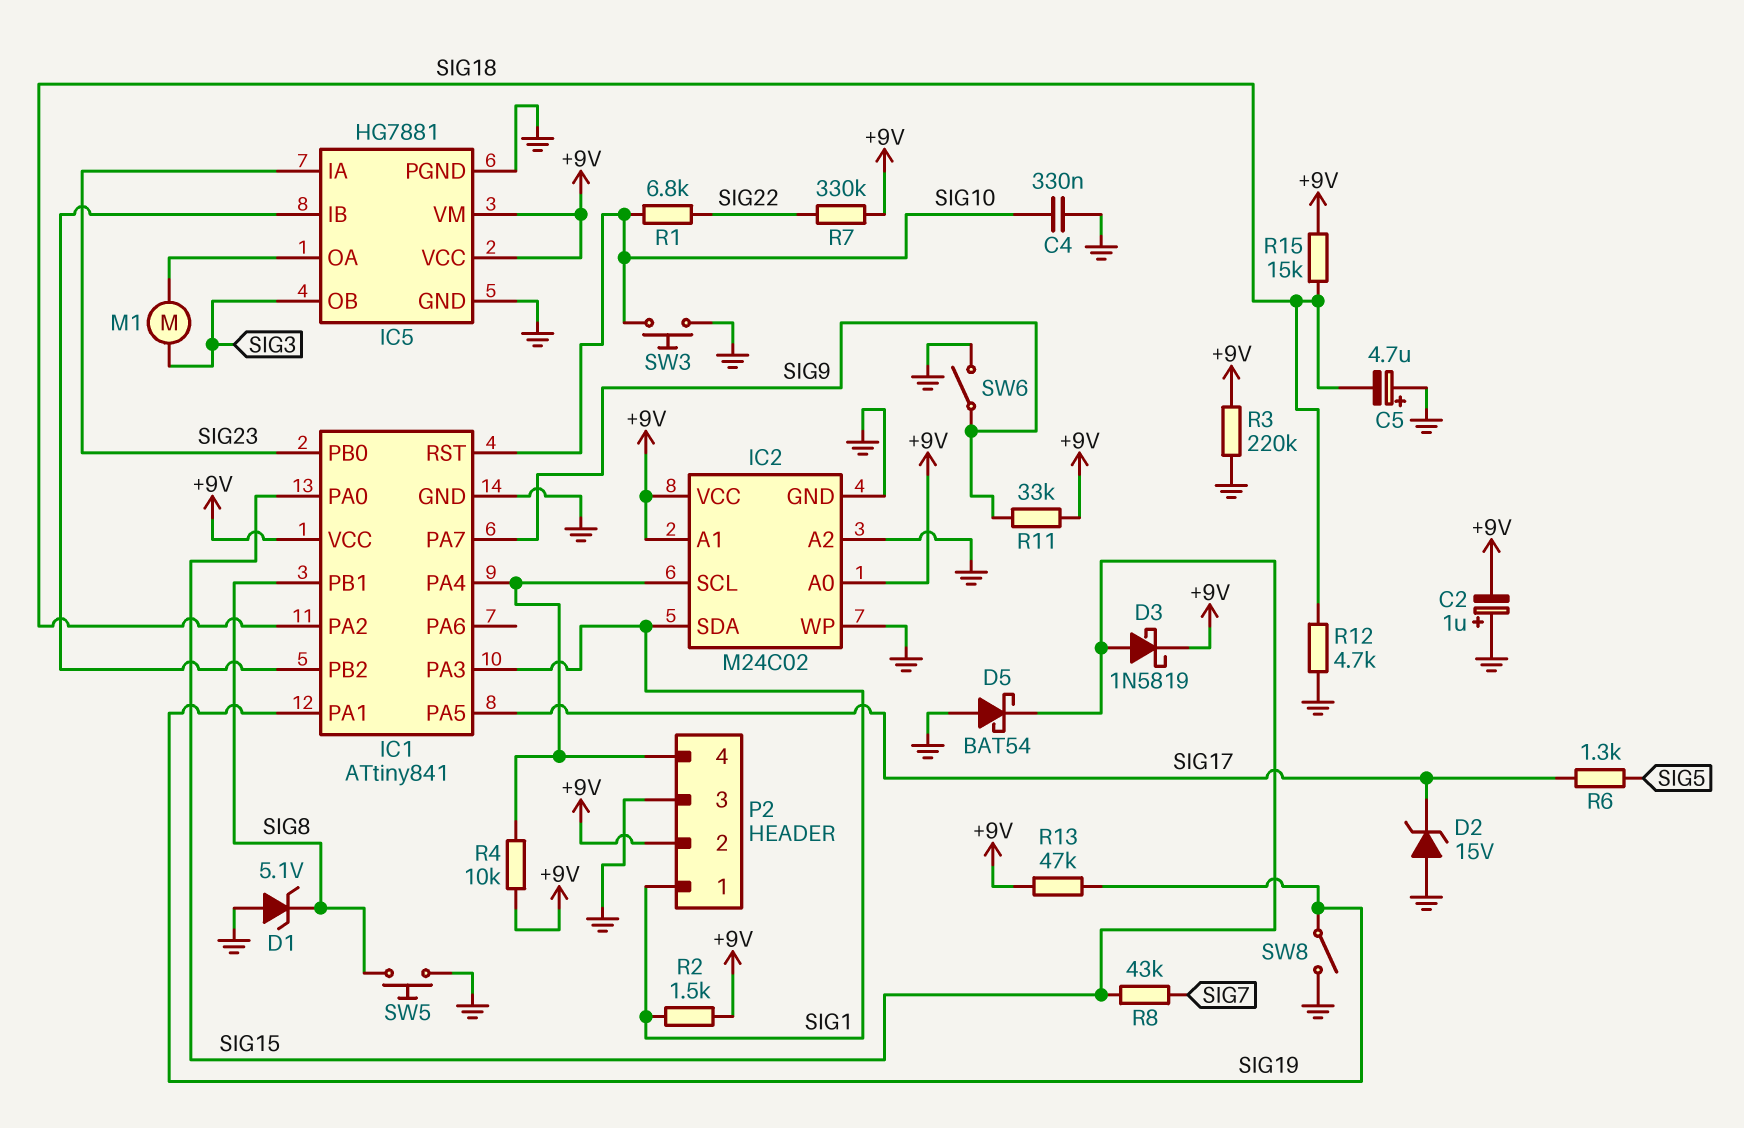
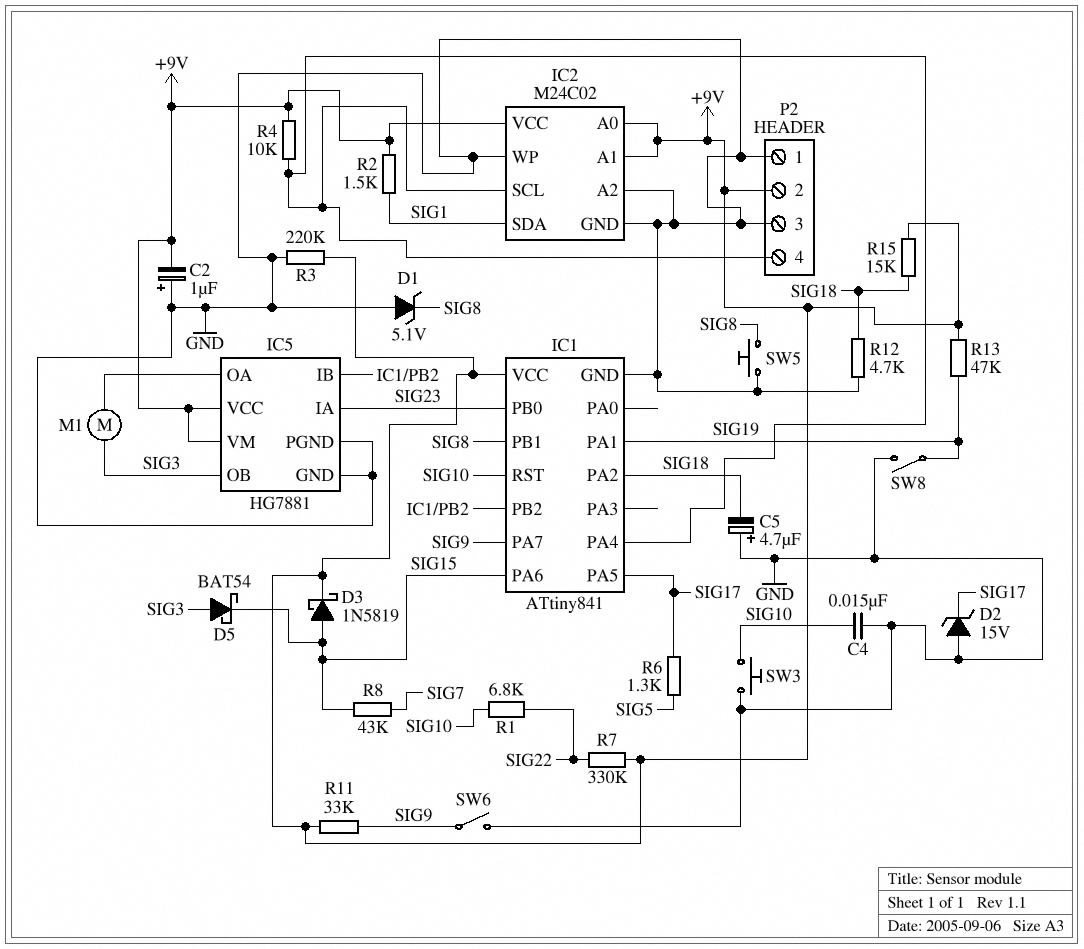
C4: 330nF (GND, SIG10) -> 15nF (GND, SIG10)
D5: schottky BAT54 (A GND, K SIG15) -> schottky BAT54 (A SIG3, K SIG15)
IC1 pin PA0: SIG15 -> none
IC1 pin PA3: SIG1 -> none
IC1 pin PA6: none -> SIG15
P2 pin 1: SIG1 -> GND

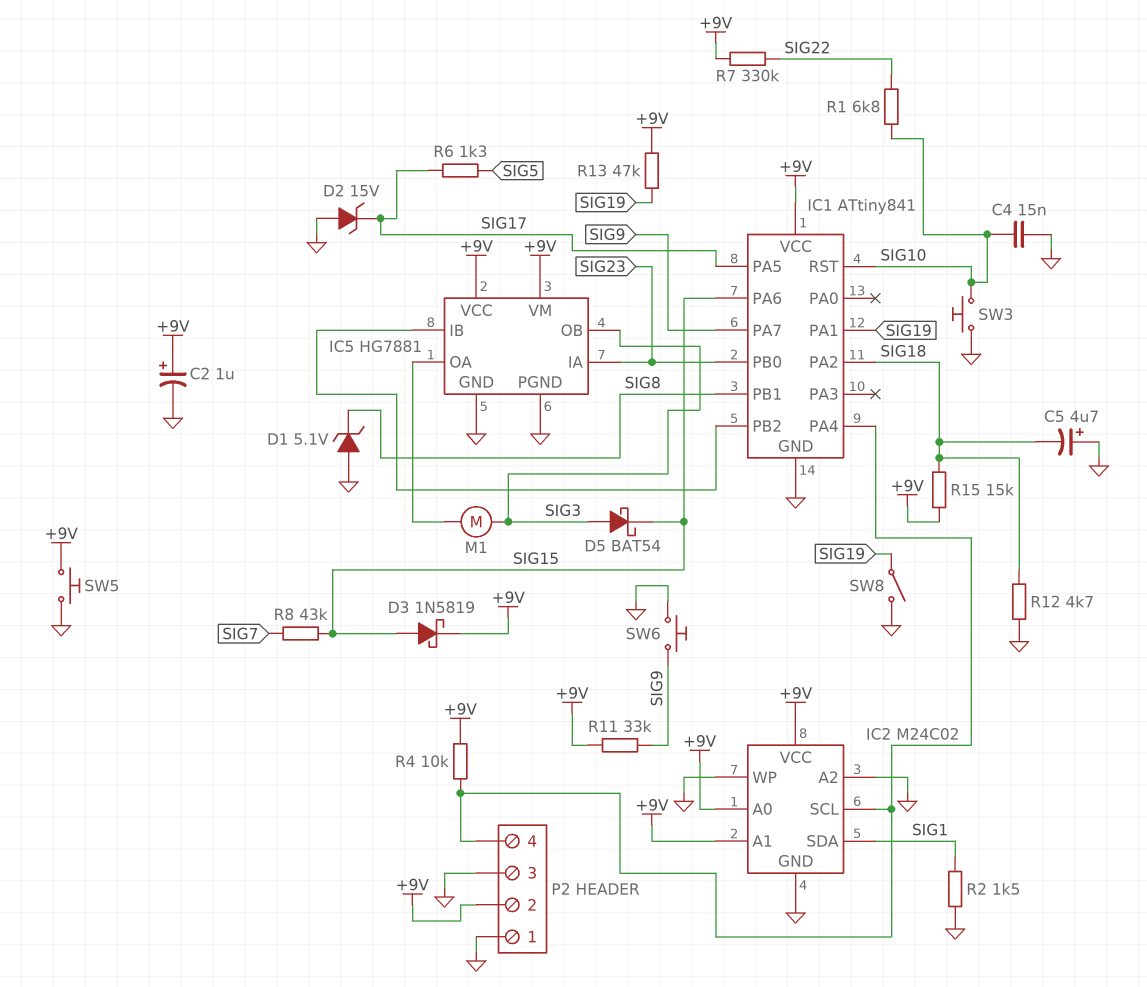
C2: 1uF (plus GND, minus +9V) -> 1uF (plus +9V, minus GND)
R2: 1.5k (+9V, SIG1) -> 1.5k (GND, SIG1)
R3: 220k (+9V, GND) -> none
SW5: button (GND, SIG8) -> button (+9V, GND)
SW6: switch (GND, SIG9) -> button (GND, SIG9)

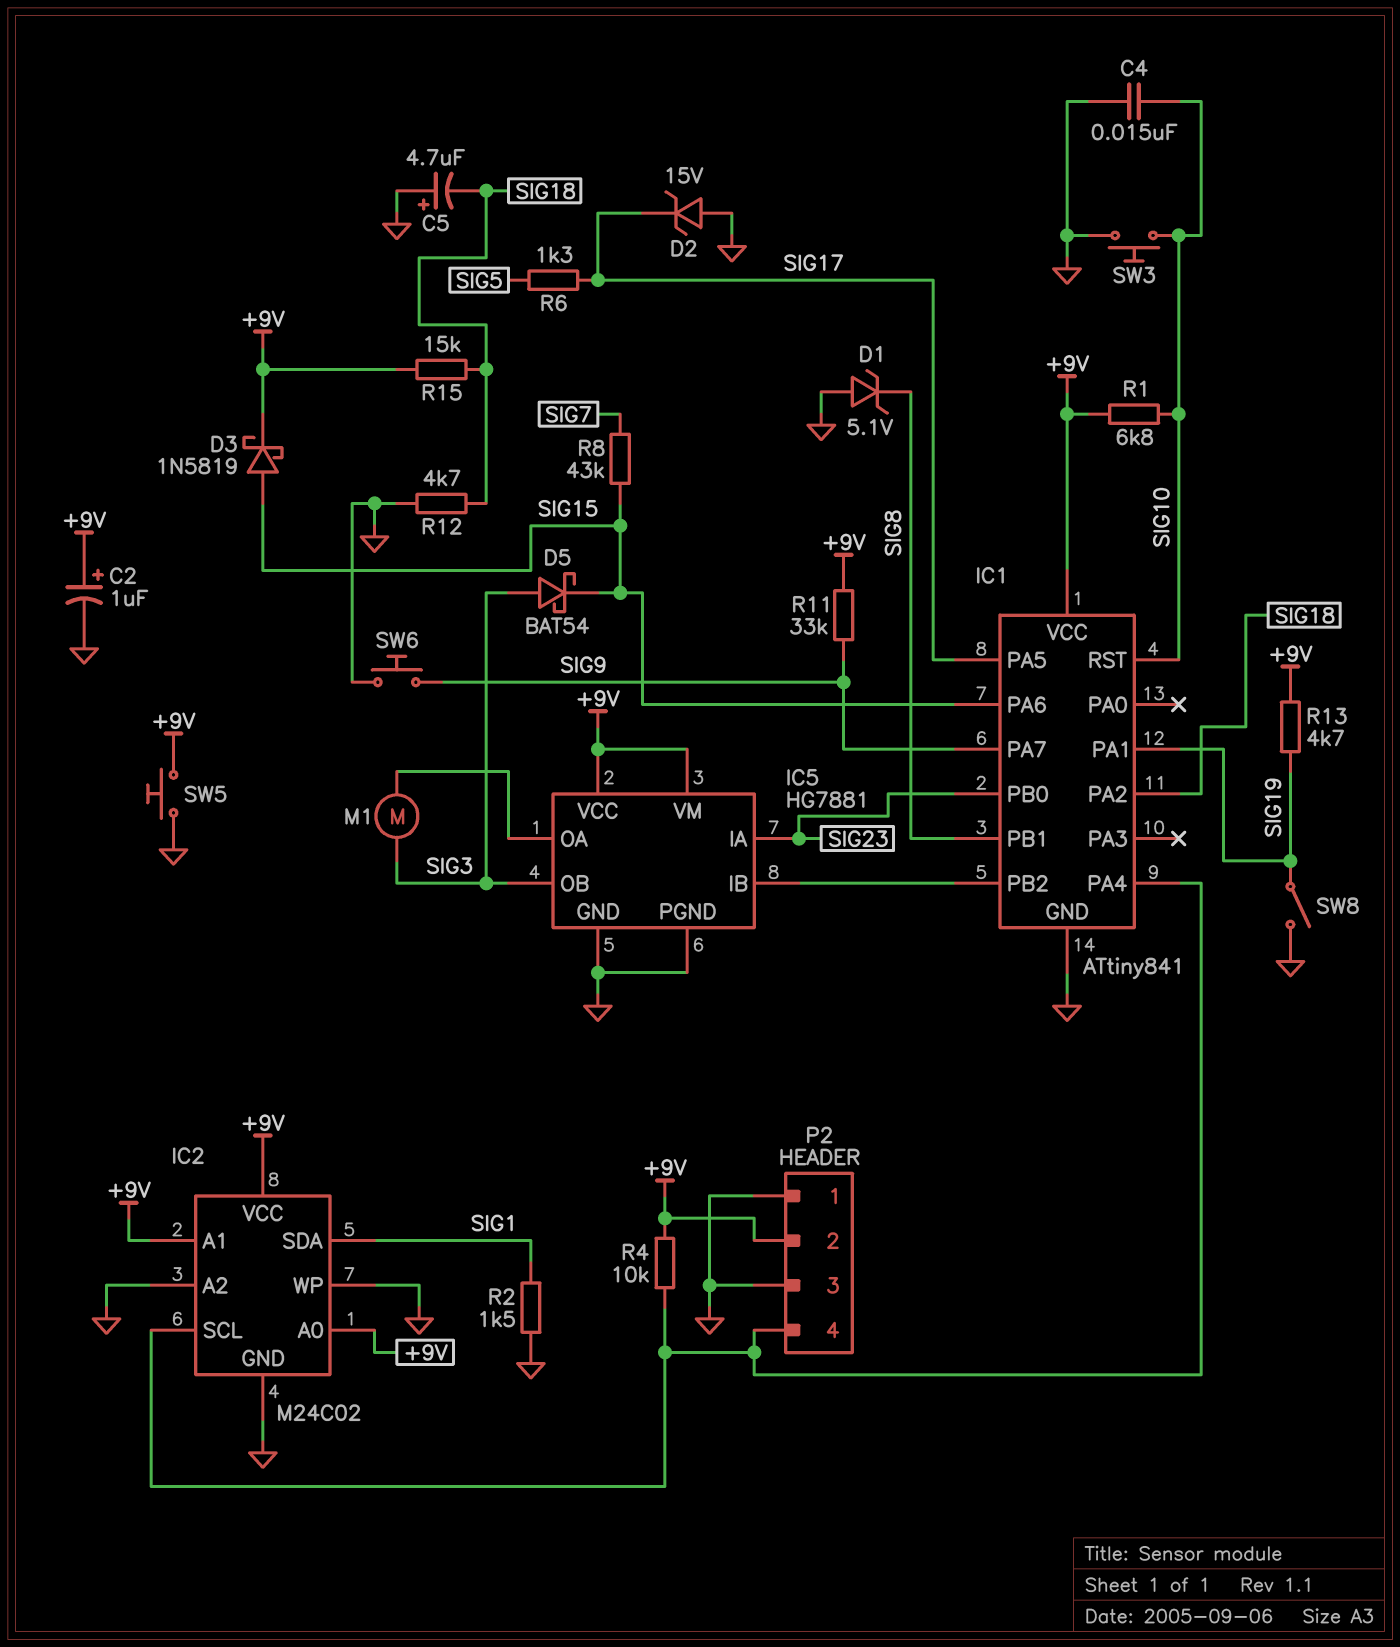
R1: 6.8k (SIG10, SIG22) -> 6.8k (+9V, SIG10)
R7: 330k (+9V, SIG22) -> none
R13: 47k (+9V, SIG19) -> 4.7k (+9V, SIG19)

